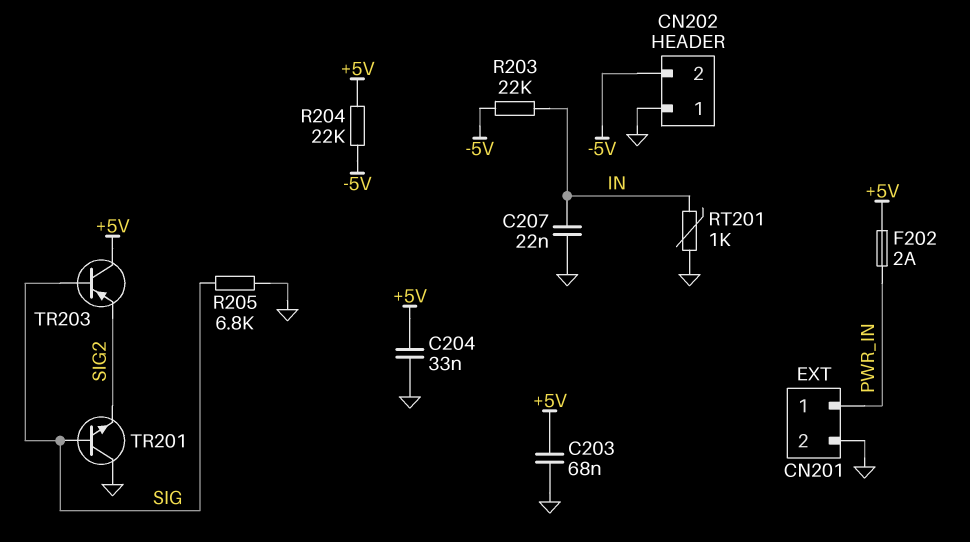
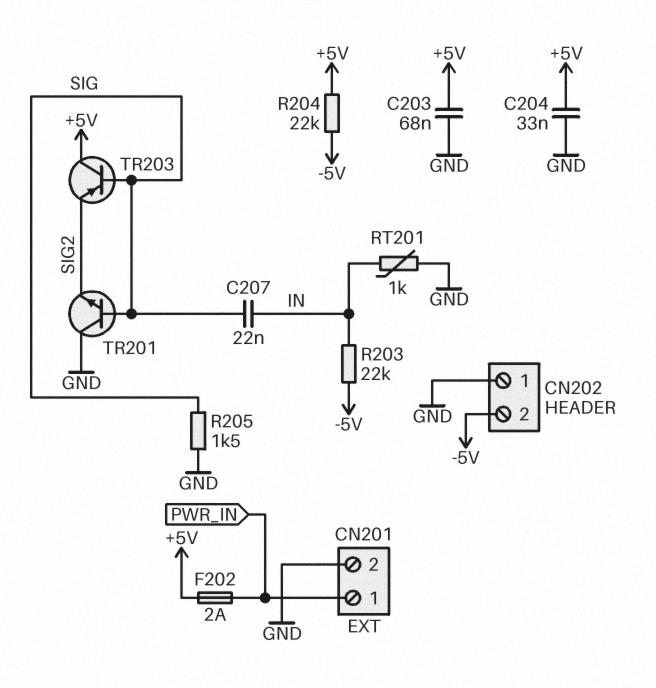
C207: 22nF (GND, IN) -> 22nF (IN, SIG)
R205: 6.8k (GND, SIG) -> 1.5k (GND, SIG)

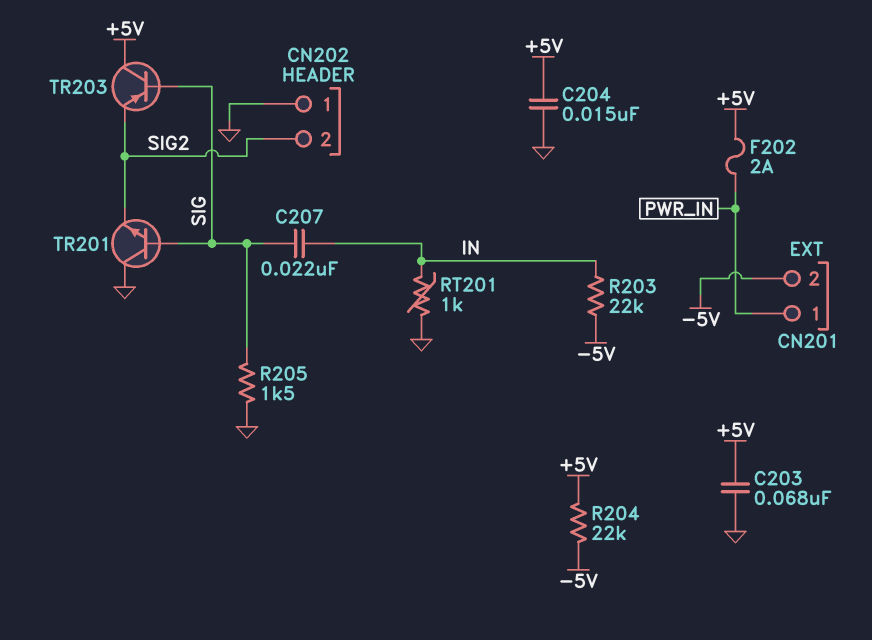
C204: 33nF (+5V, GND) -> 15nF (+5V, GND)
CN201 pin 2: GND -> -5V
CN202 pin 2: -5V -> SIG2

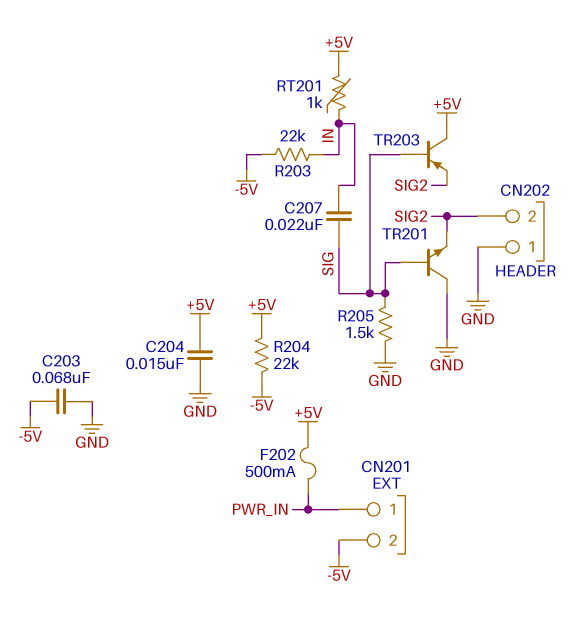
C203: 68nF (+5V, GND) -> 68nF (-5V, GND)
F202: 2A (+5V, PWR_IN) -> 500mA (+5V, PWR_IN)
RT201: 1k (GND, IN) -> 1k (+5V, IN)

